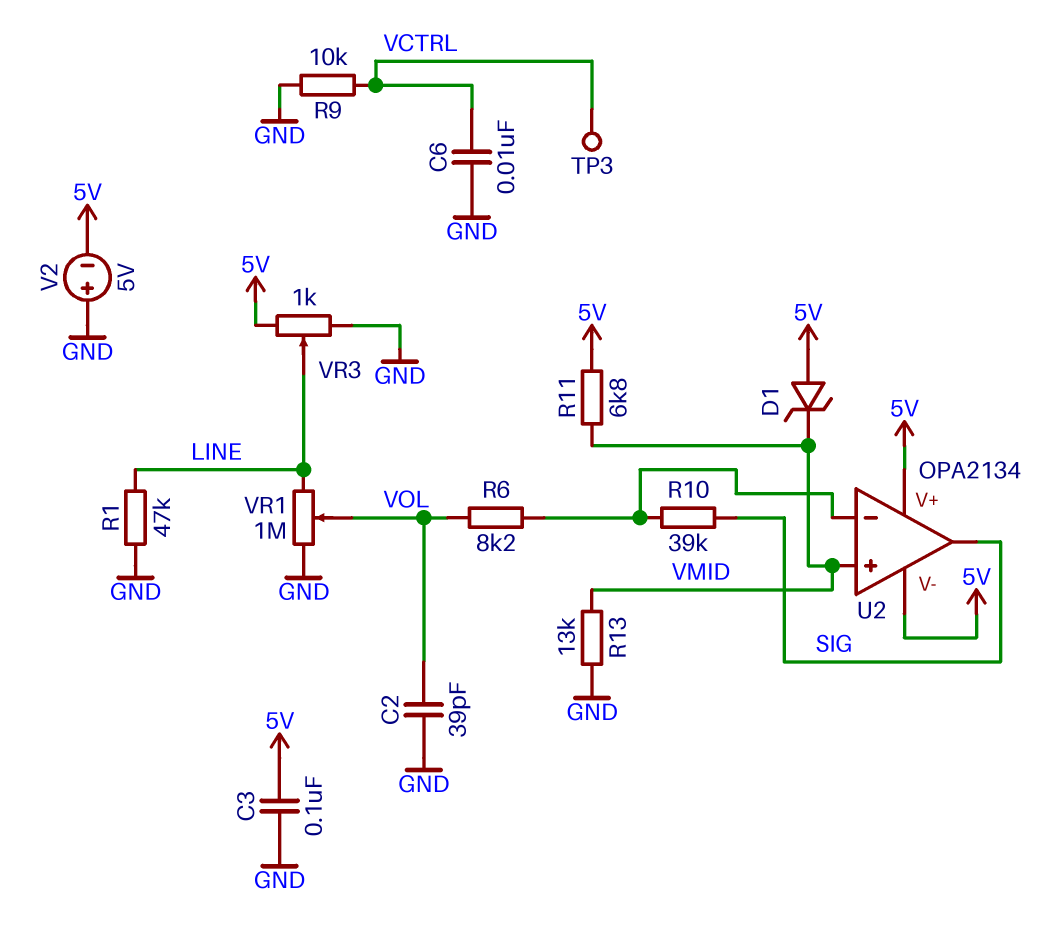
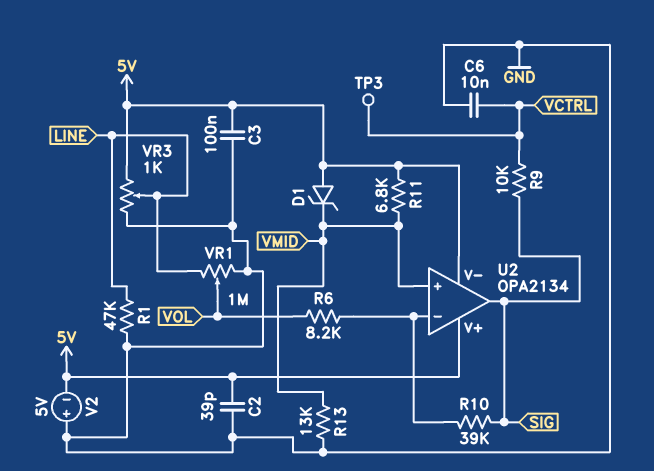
C2: 39pF (GND, VOL) -> 39pF (5V, GND)
R9: 10k (GND, VCTRL) -> 10k (SIG, VCTRL)

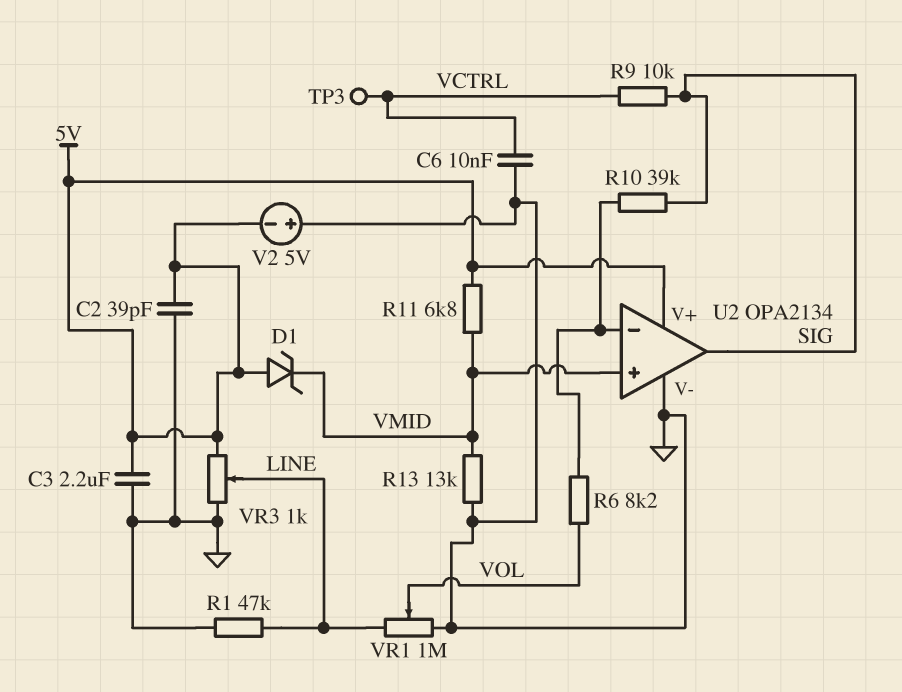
C3: 100nF (5V, GND) -> 2.2uF (5V, GND)
U2 pin V-: 5V -> GND

